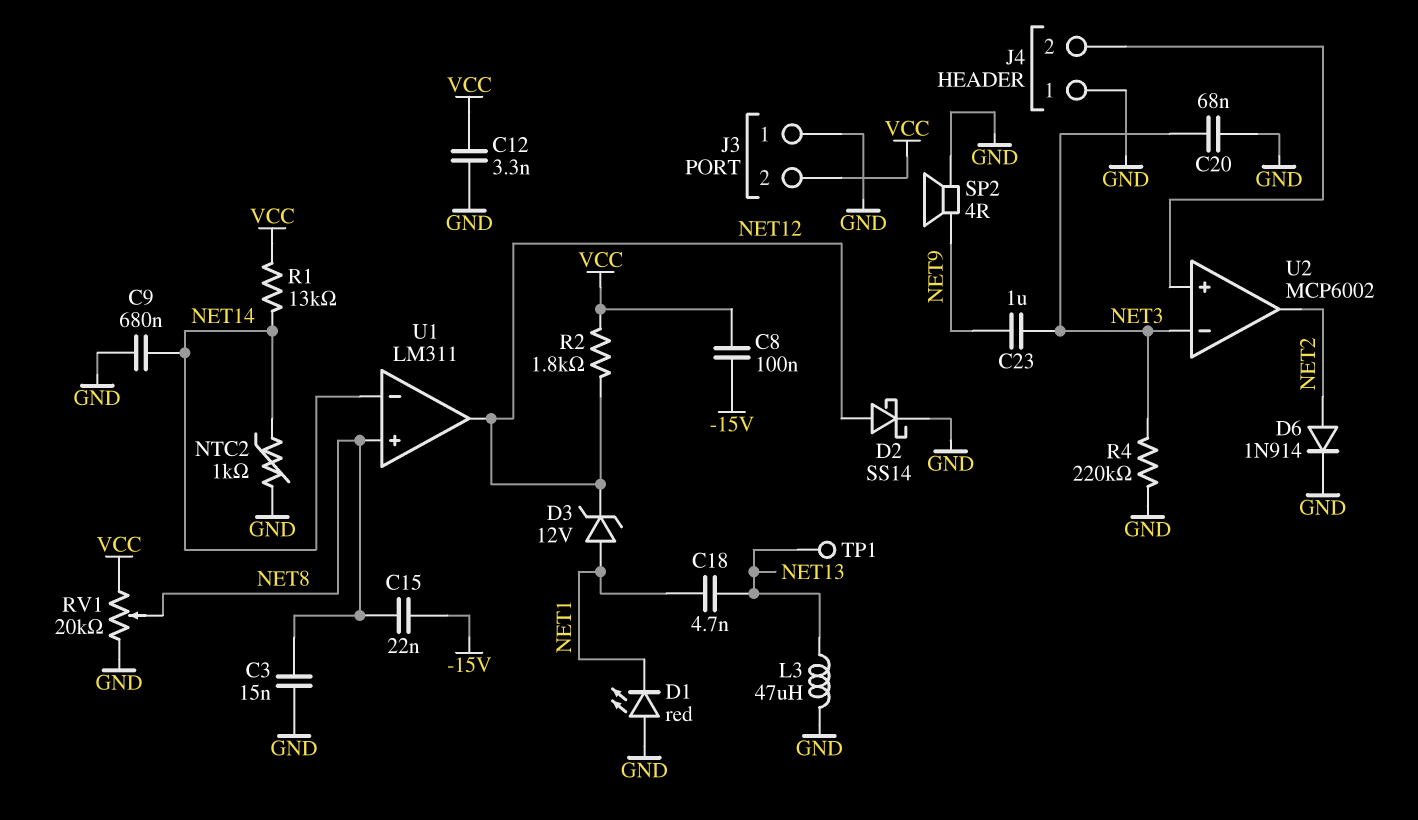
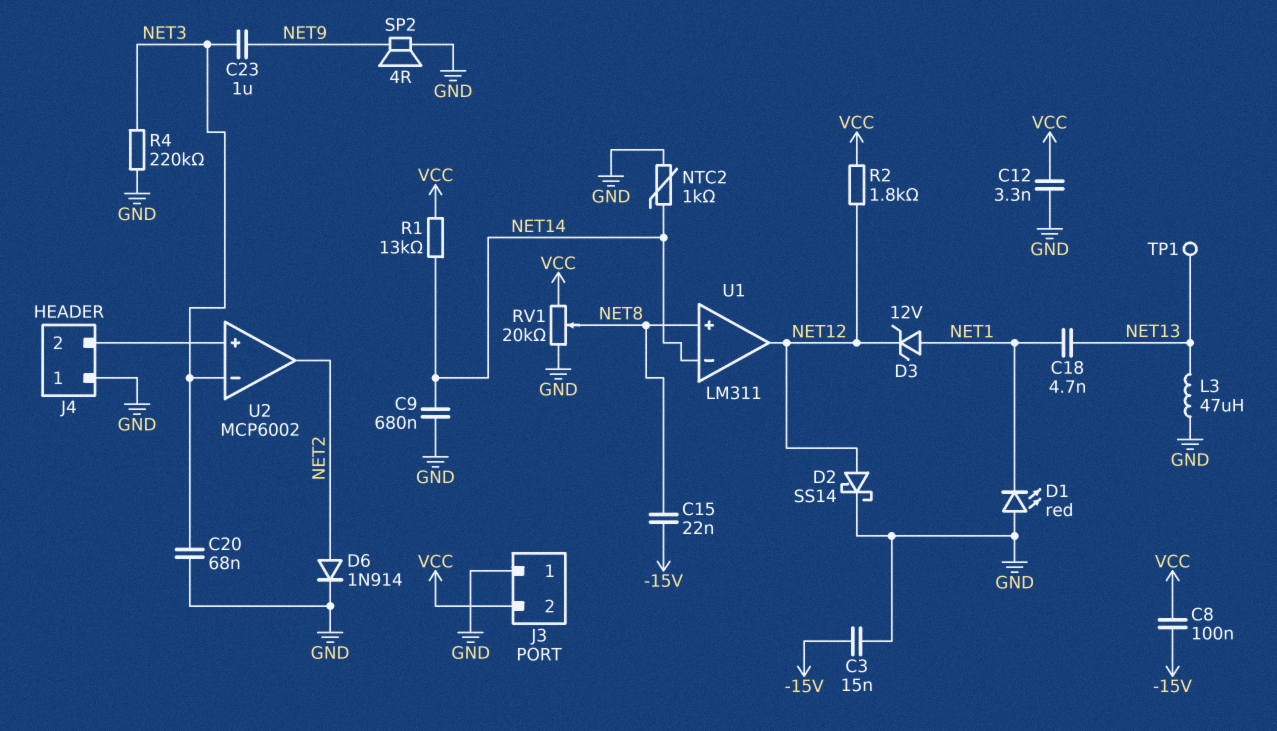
C3: 15nF (GND, NET8) -> 15nF (-15V, GND)

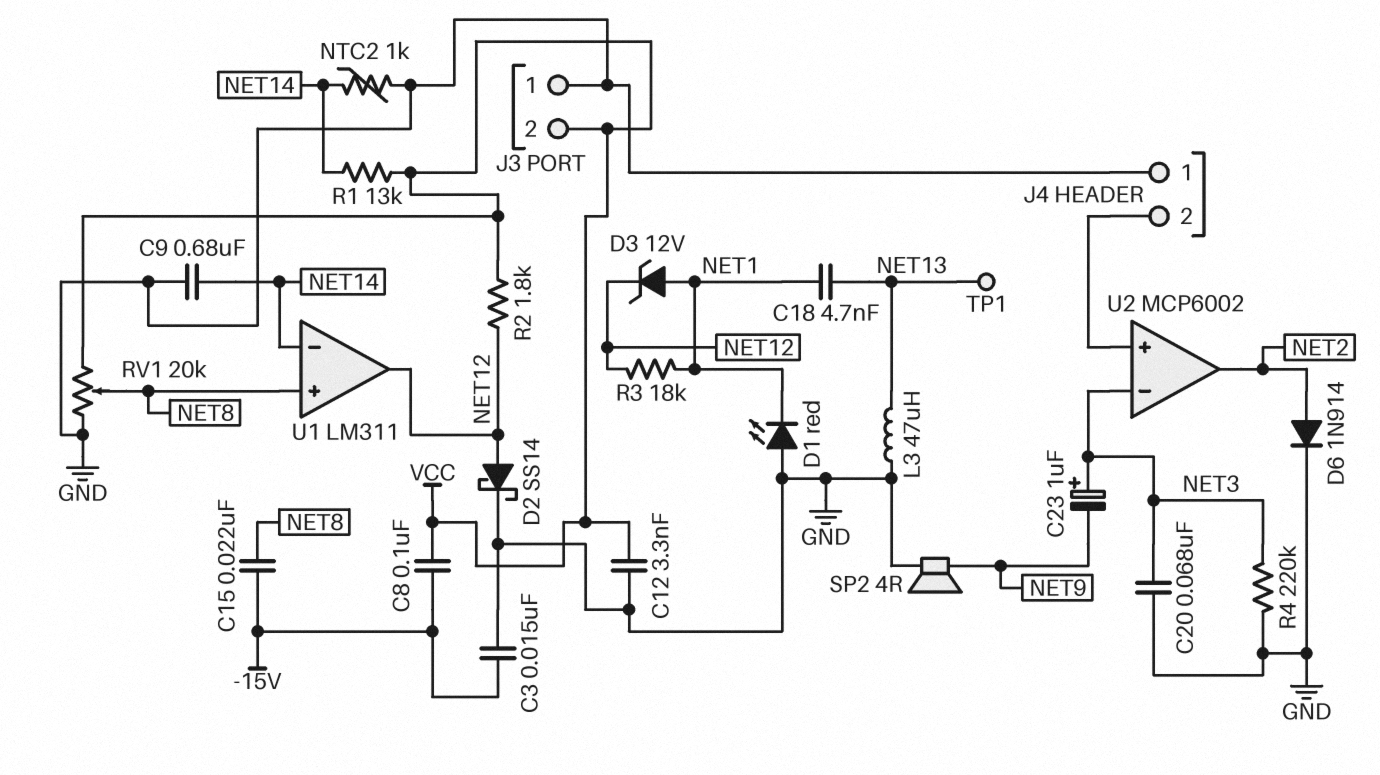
C23: 1uF (NET3, NET9) -> 1uF (plus NET3, minus NET9)
R3: none -> 18k (NET1, NET12)

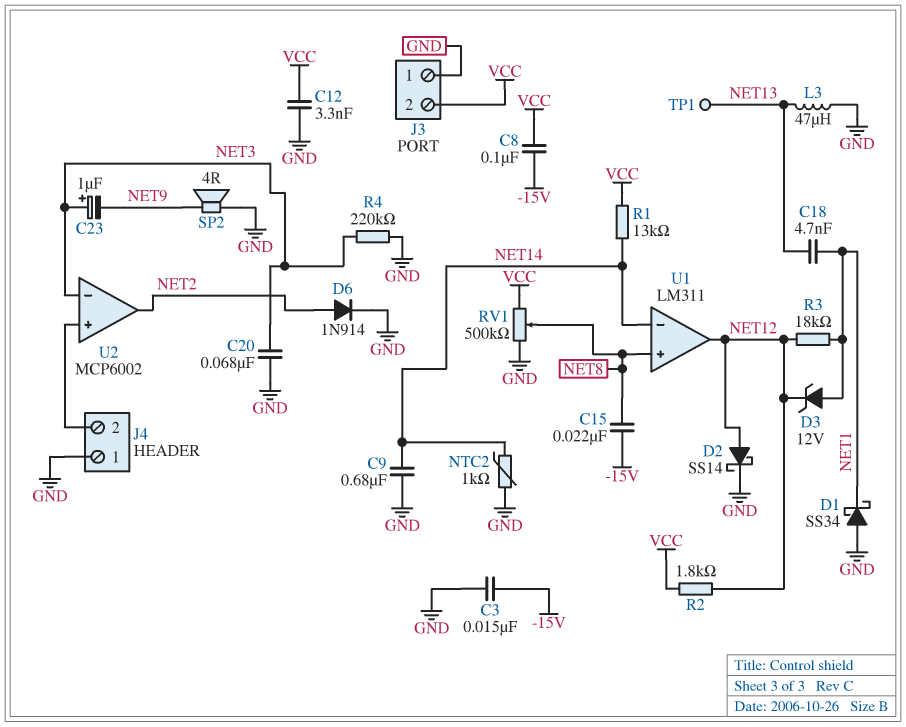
D1: LED red (A GND, K NET1) -> schottky SS34 (A GND, K NET1)
RV1: 20k (GND, VCC, wiper NET8) -> 500k (GND, VCC, wiper NET8)

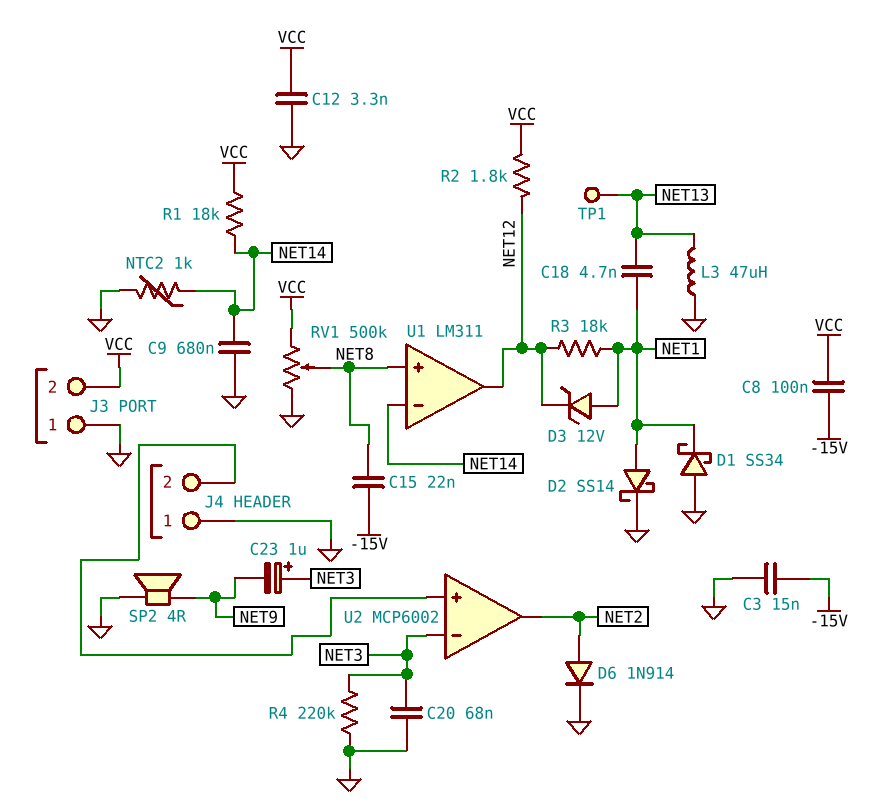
D2: schottky SS14 (A NET12, K GND) -> schottky SS14 (A NET1, K GND)
R1: 13k (NET14, VCC) -> 18k (NET14, VCC)

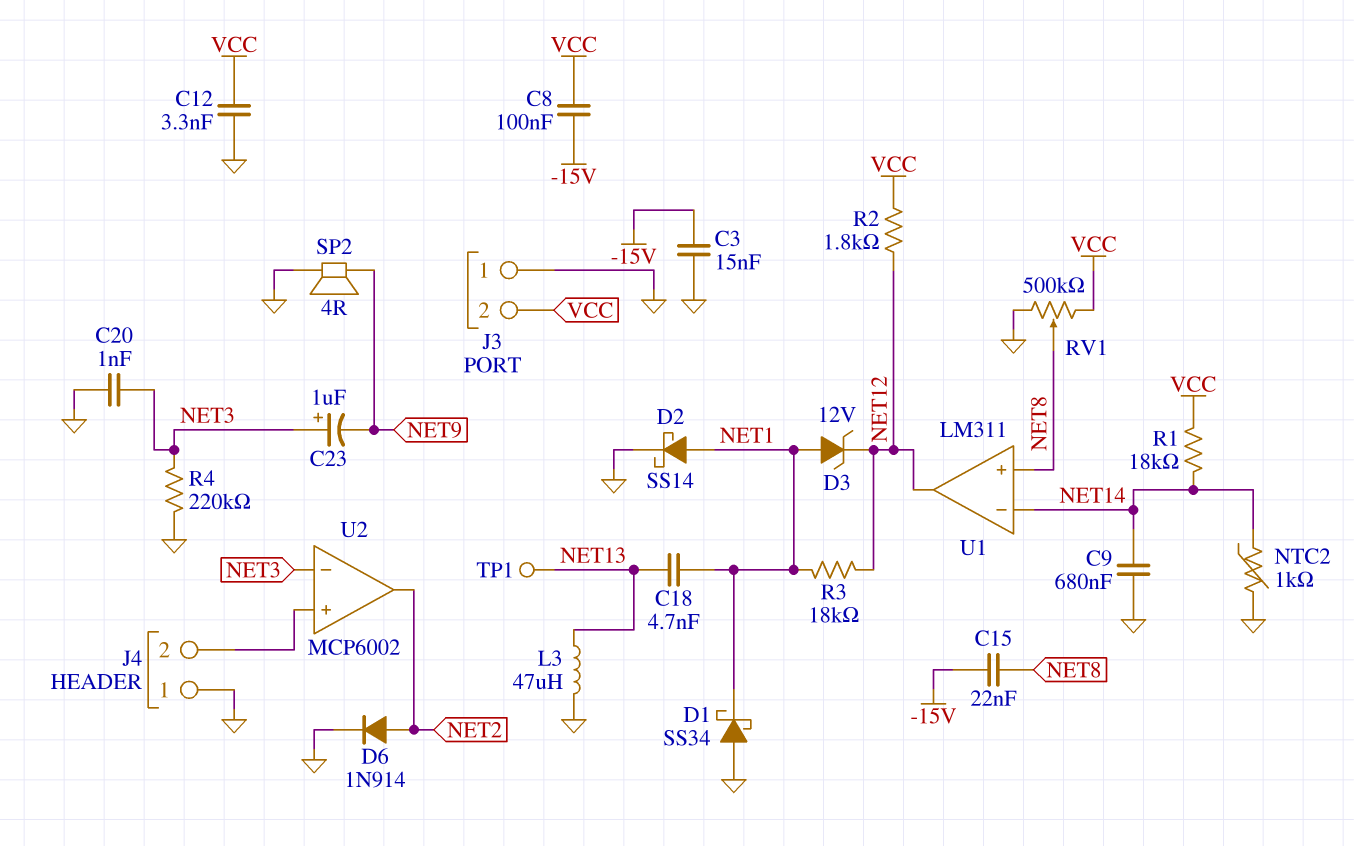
C20: 68nF (GND, NET3) -> 1nF (GND, NET3)

